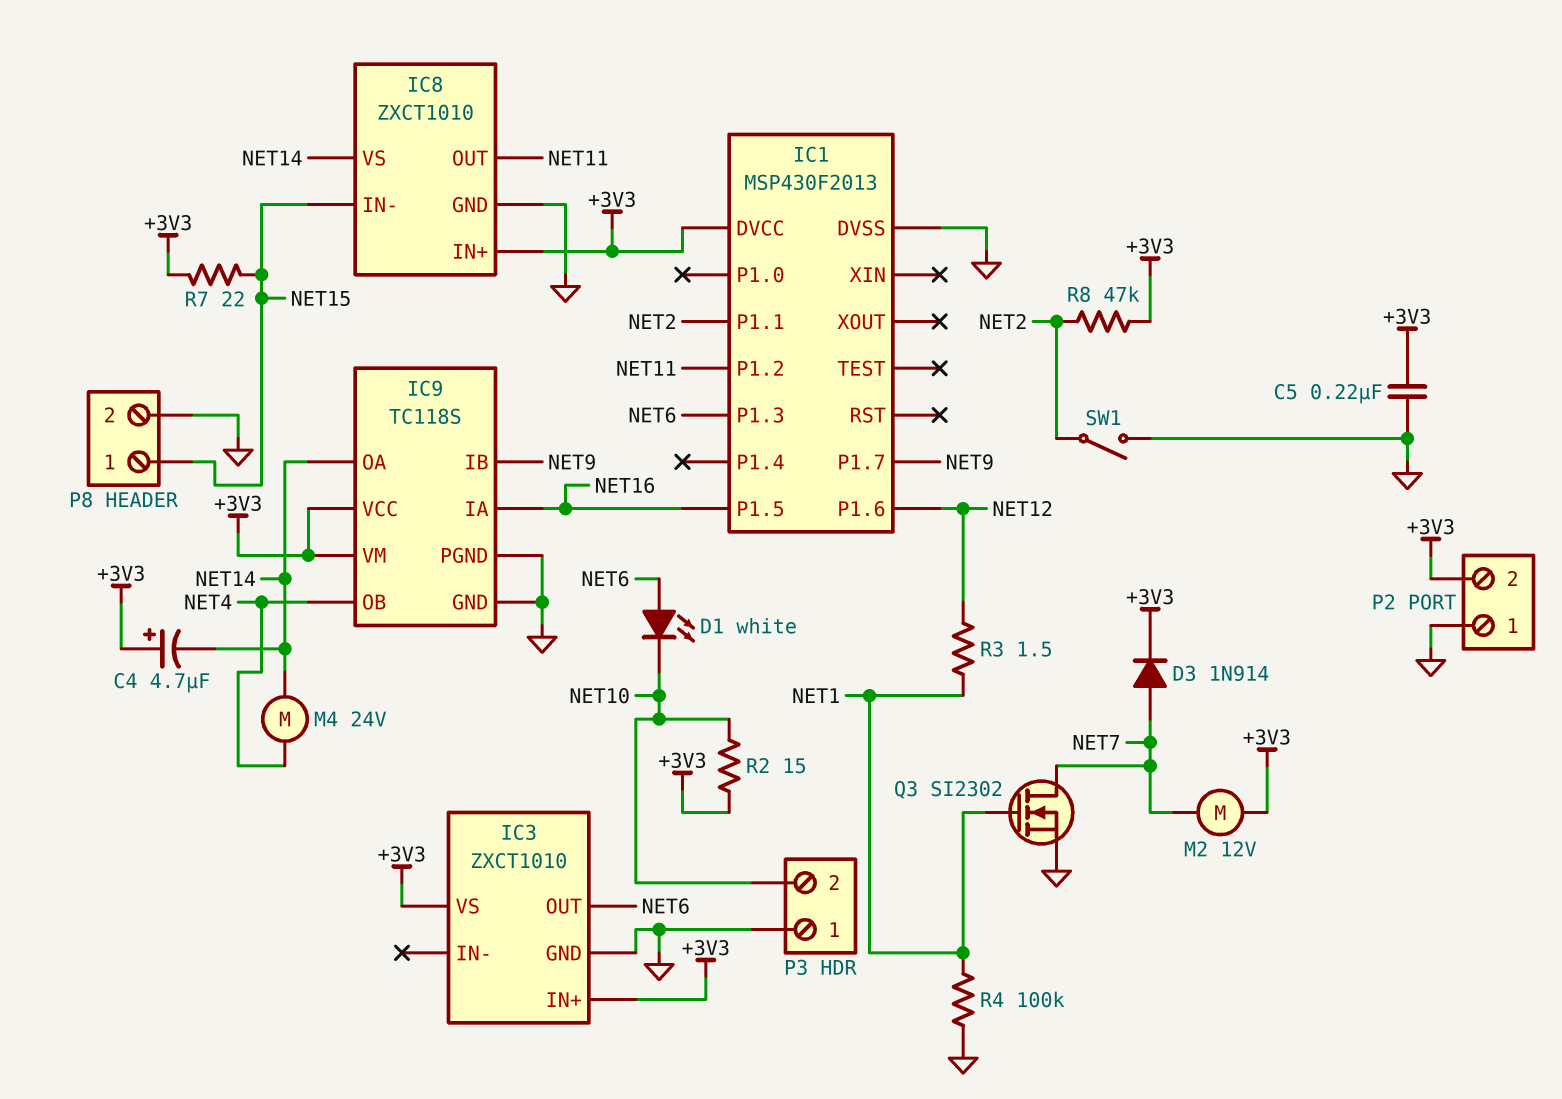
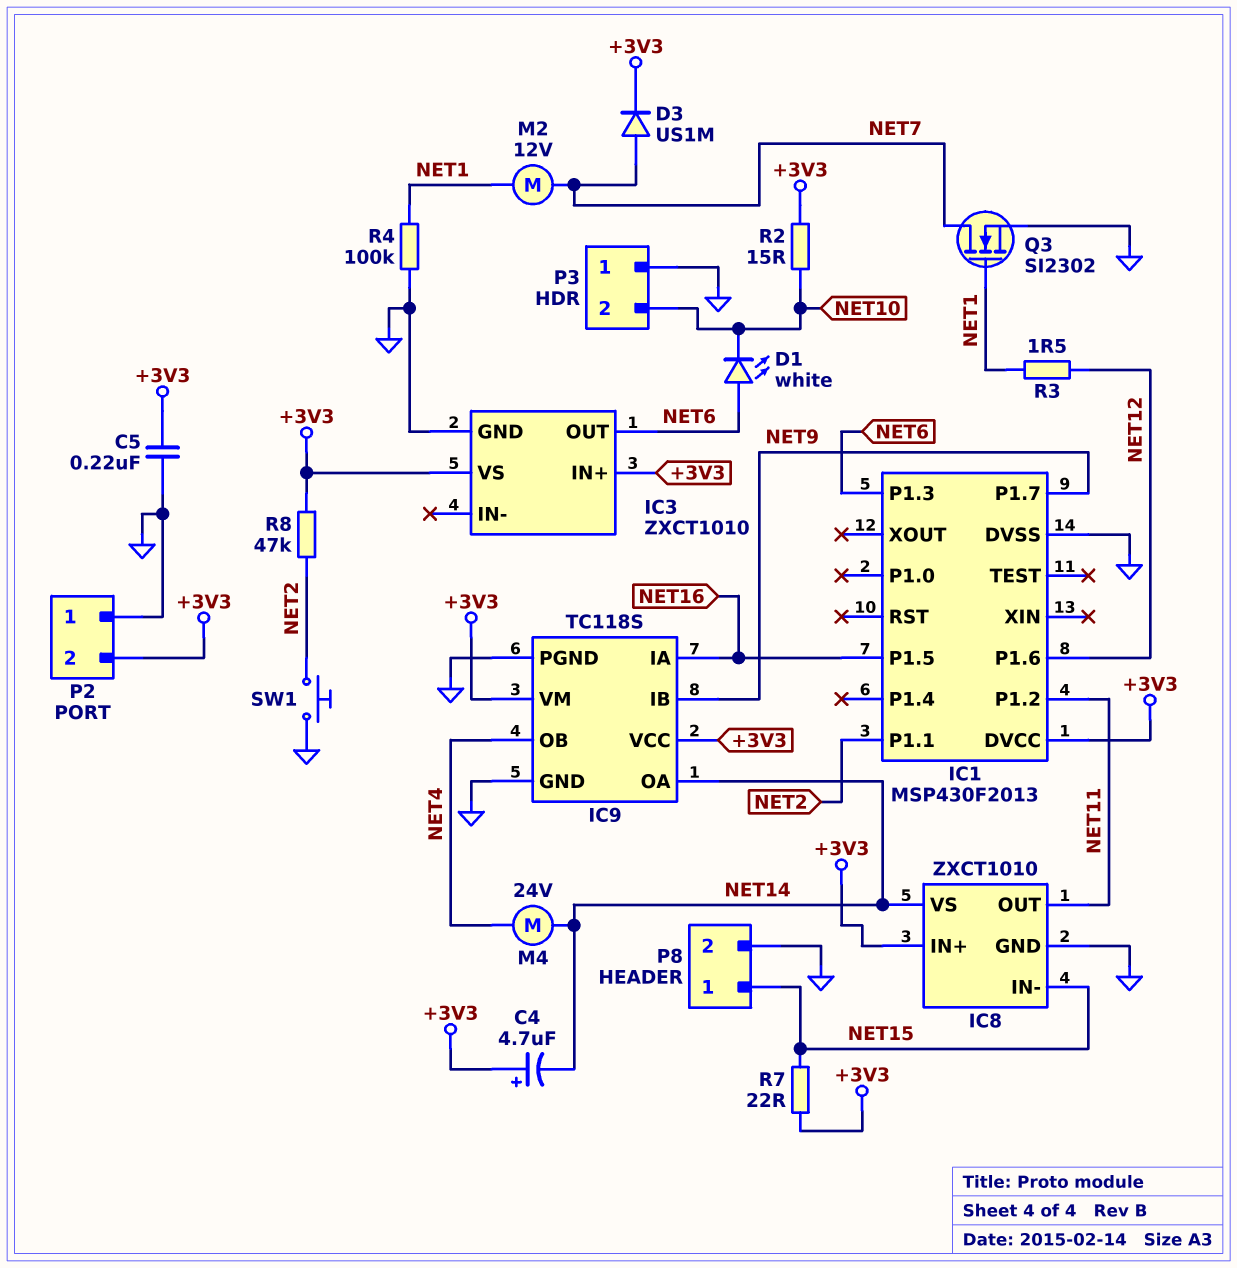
D3: diode 1N914 (A NET7, K +3V3) -> diode US1M (A NET7, K +3V3)
M2: motor 12V (+3V3, NET7) -> motor 12V (NET1, NET7)
SW1: switch (GND, NET2) -> button (GND, NET2)

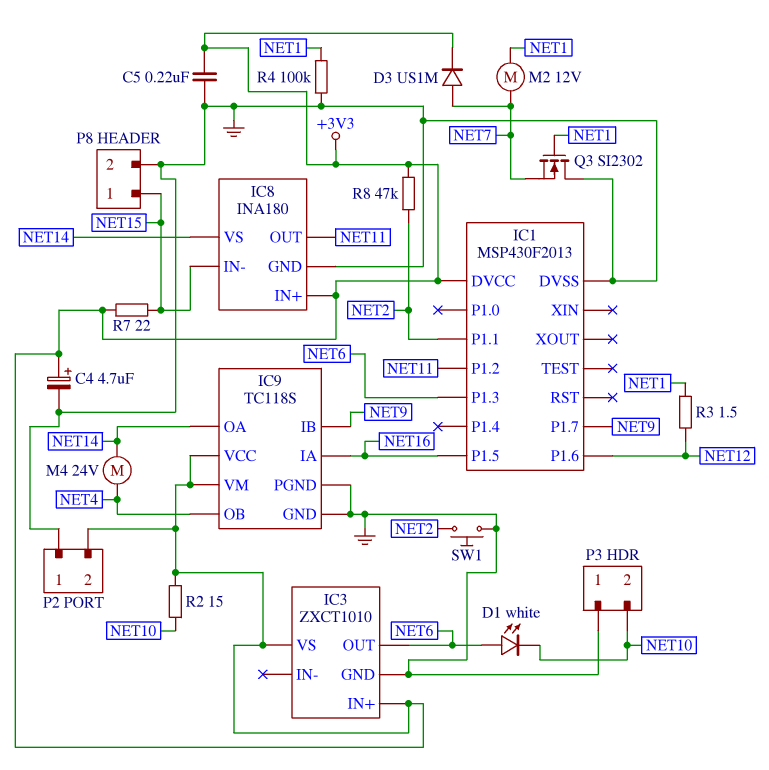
C4: 4.7uF (plus +3V3, minus NET14) -> 4.7uF (plus +3V3, minus GND)
IC8: ZXCT1010 -> INA180
Q3: NMOS SI2302 (G NET1, D NET7, S GND) -> NMOS SI2302 (G NET1, D GND, S NET7)

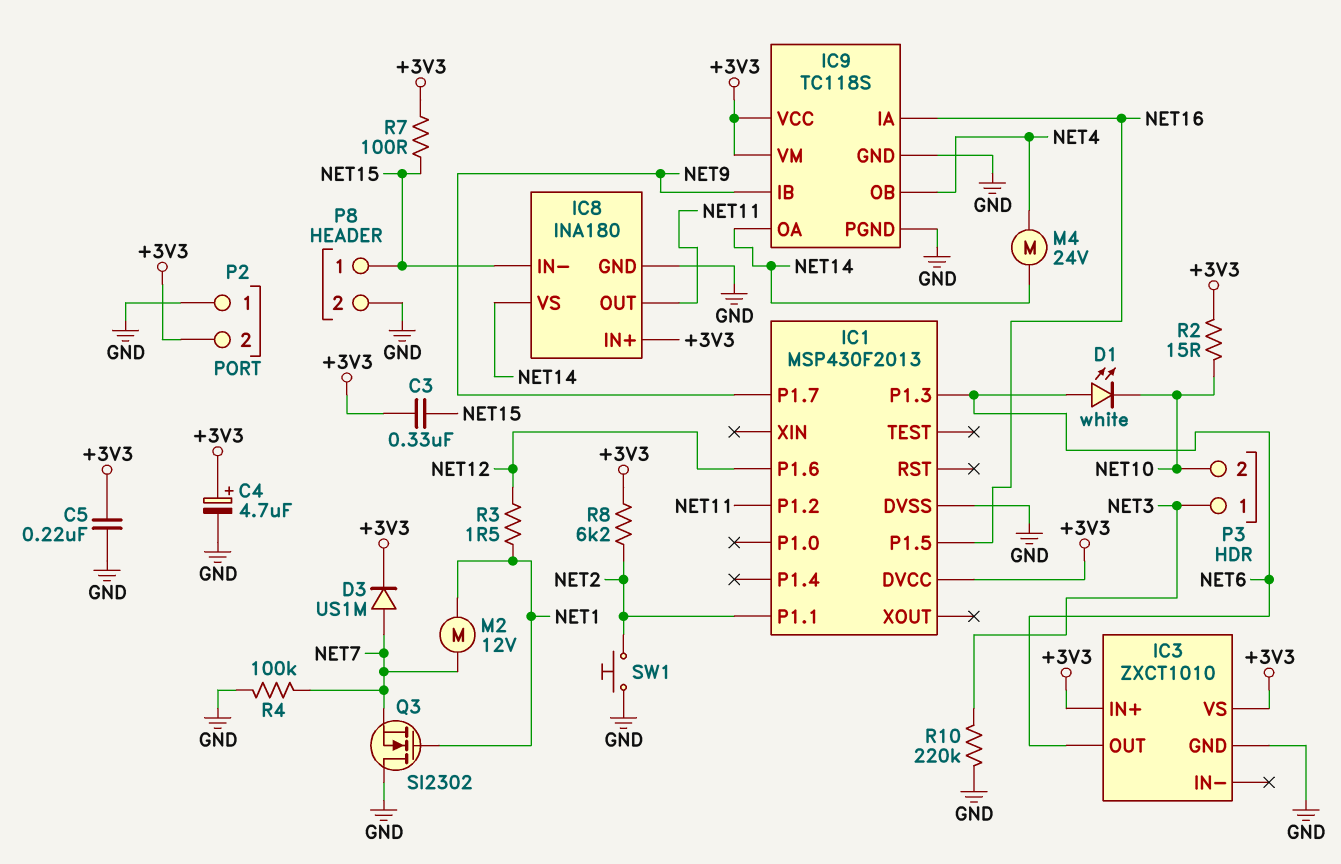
C3: none -> 330nF (+3V3, NET15)
P3 pin 1: GND -> NET3
R4: 100k (GND, NET1) -> 100k (GND, NET7)
R7: 22 (+3V3, NET15) -> 100 (+3V3, NET15)
R8: 47k (+3V3, NET2) -> 6.2k (+3V3, NET2)
R10: none -> 220k (GND, NET3)

